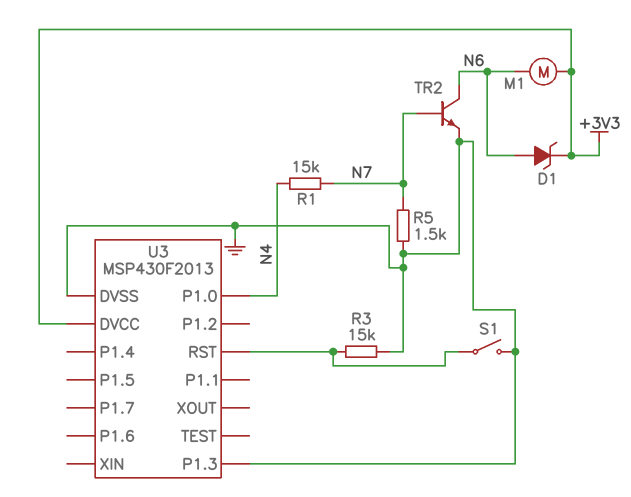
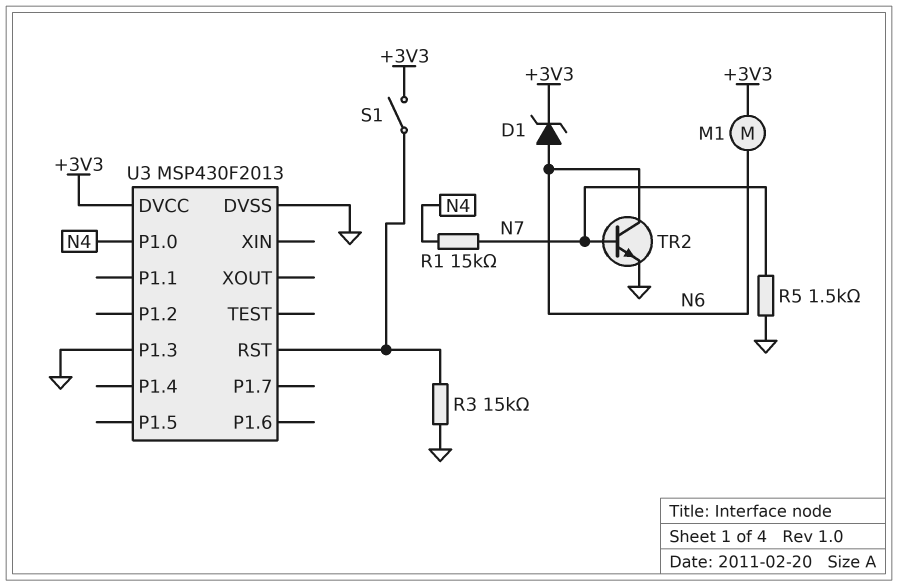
S1: switch (GND, U3/RST) -> switch (+3V3, U3/RST)

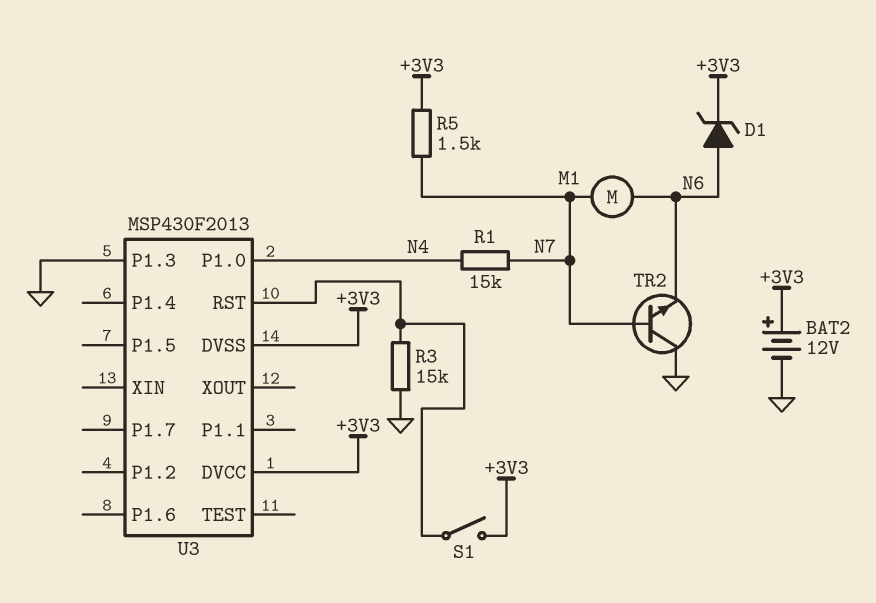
BAT2: none -> 12V (plus +3V3, minus GND)
M1: motor (+3V3, N6) -> motor (N6, N7)
R5: 1.5k (GND, N7) -> 1.5k (+3V3, N7)
TR2: NPN (B N7, C N6, E GND) -> NPN (B N7, C GND, E N6)
U3 pin DVSS: GND -> +3V3

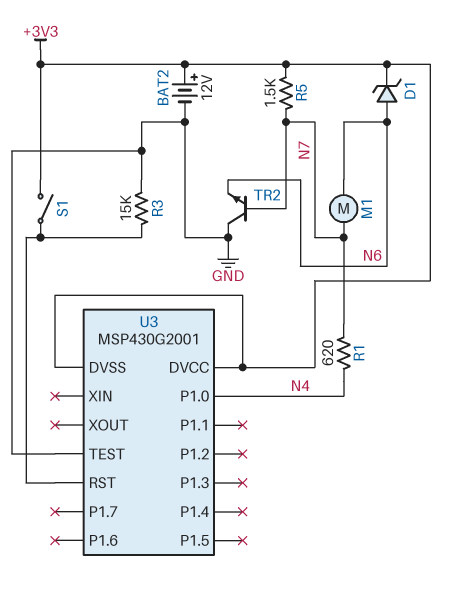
R1: 15k (N4, N7) -> 620 (N4, N7)
U3: MSP430F2013 -> MSP430G2001
U3 pin P1.3: GND -> none
U3 pin TEST: none -> GND

